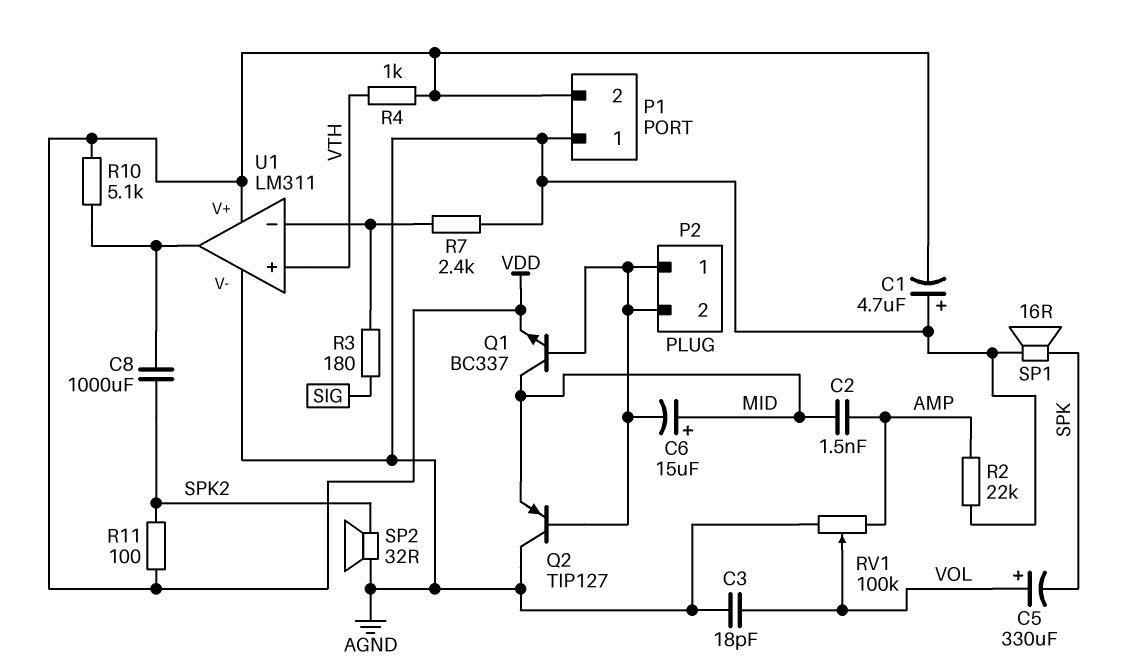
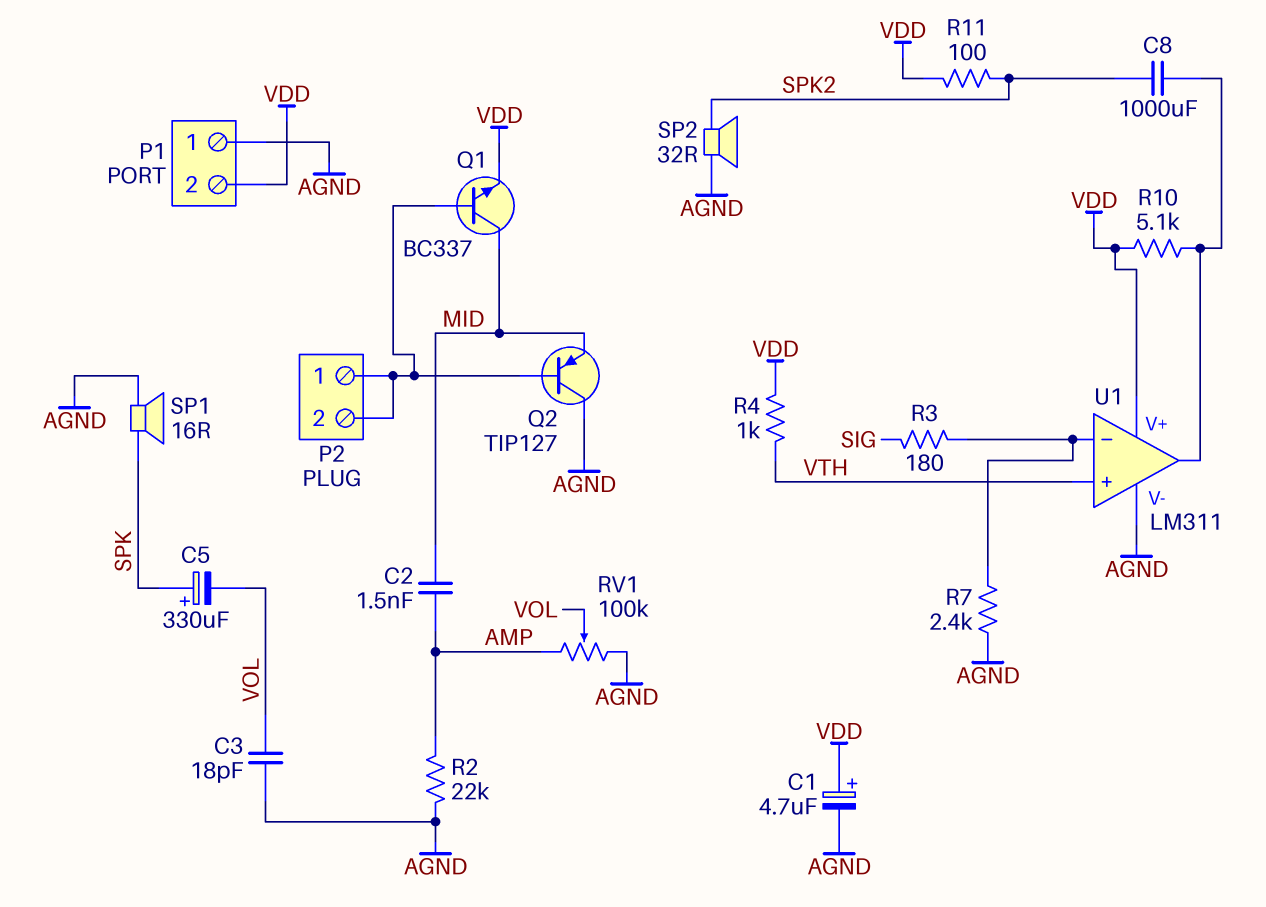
C1: 4.7uF (plus AGND, minus VDD) -> 4.7uF (plus VDD, minus AGND)
C5: 330uF (plus VOL, minus SPK) -> 330uF (plus SPK, minus VOL)
C6: 15uF (plus MID, minus P2/1) -> none

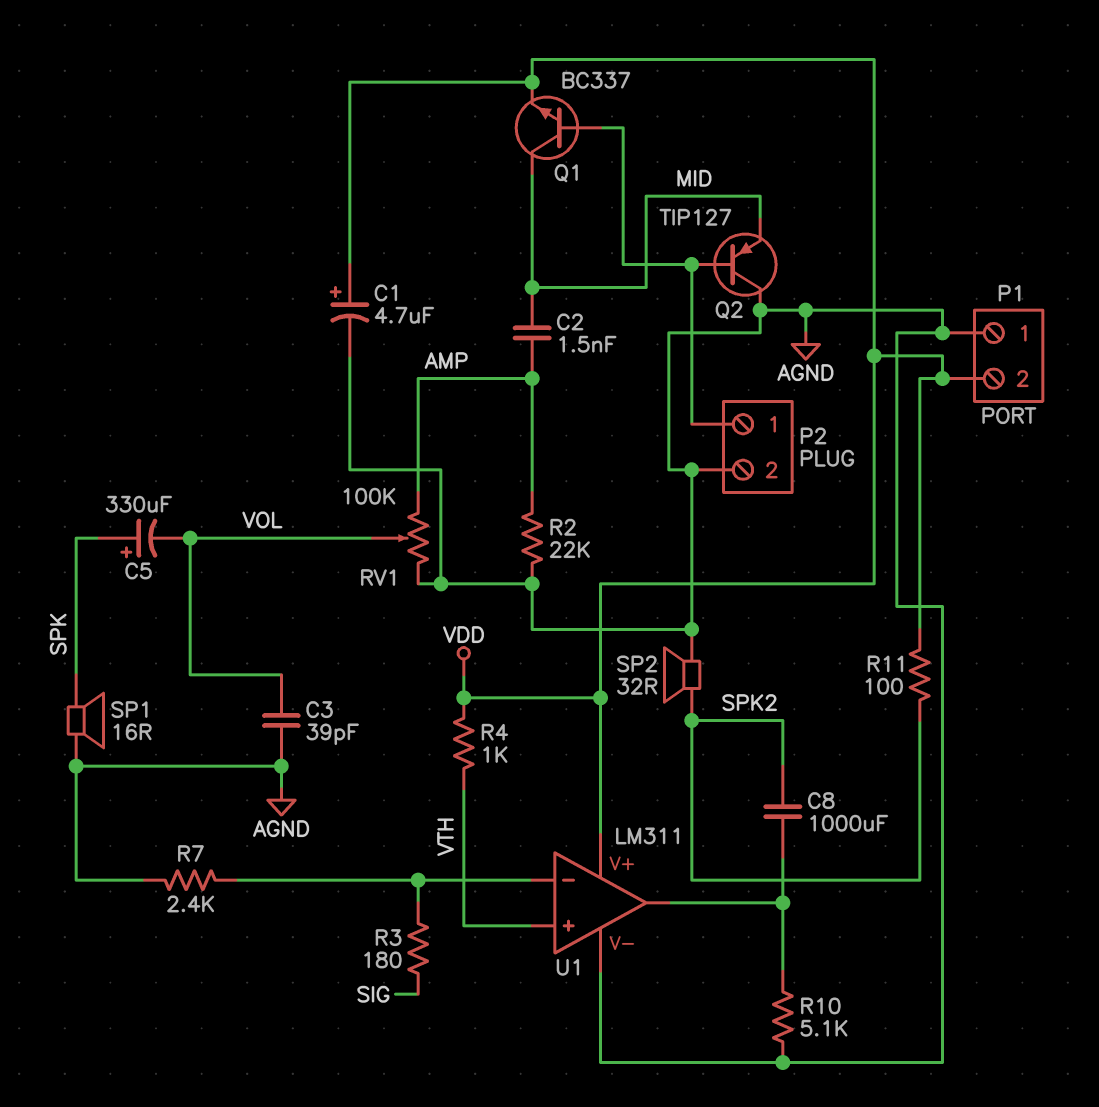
C3: 18pF (AGND, VOL) -> 39pF (AGND, VOL)
P2 pin 2: P2/1 -> AGND
R10: 5.1k (U1/out, VDD) -> 5.1k (AGND, U1/out)

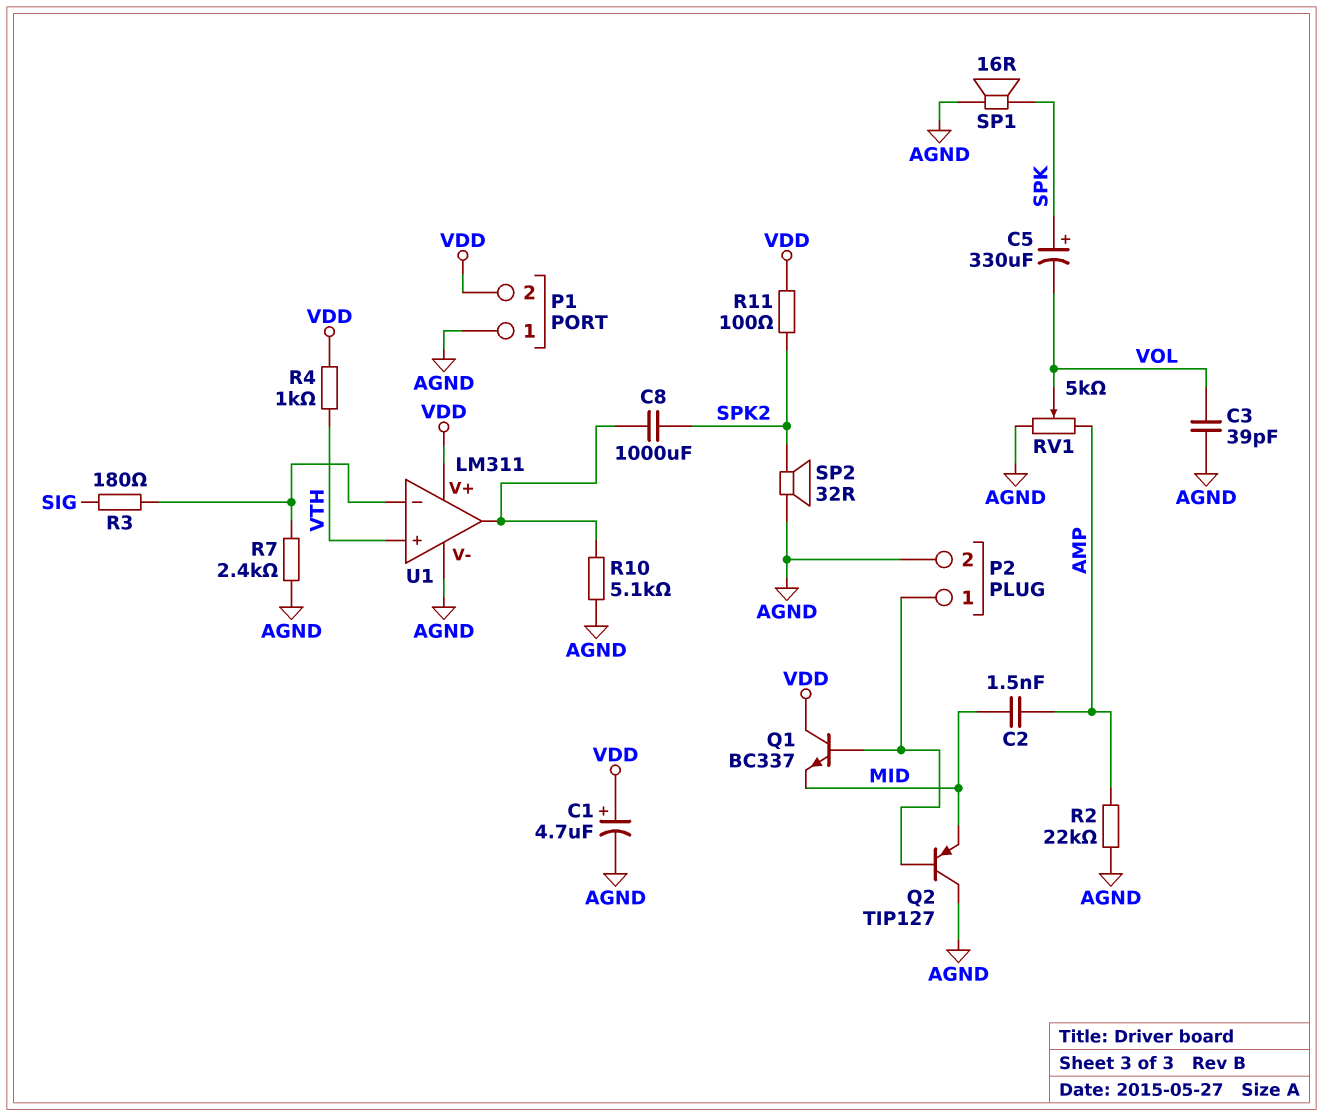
Q1: NPN BC337 (B P2/1, C MID, E VDD) -> NPN BC337 (B P2/1, C VDD, E MID)
RV1: 100k (AGND, AMP, wiper VOL) -> 5k (AGND, AMP, wiper VOL)

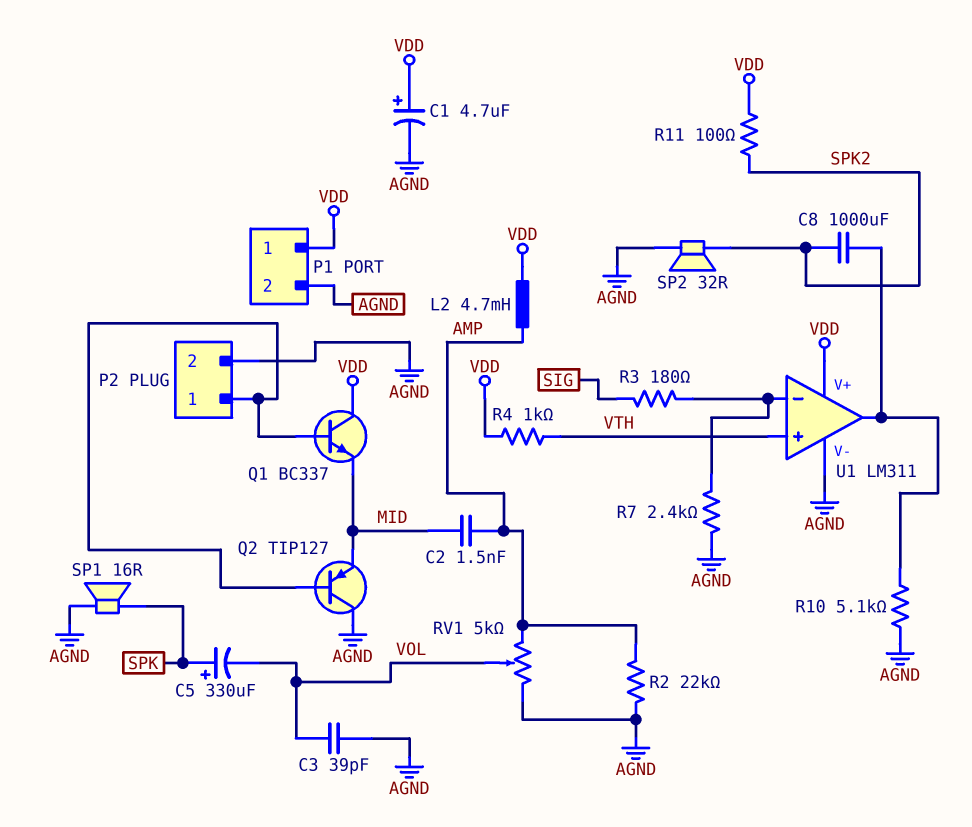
L2: none -> 4.7mH (AMP, VDD)
P1 pin 1: AGND -> VDD
P1 pin 2: VDD -> AGND

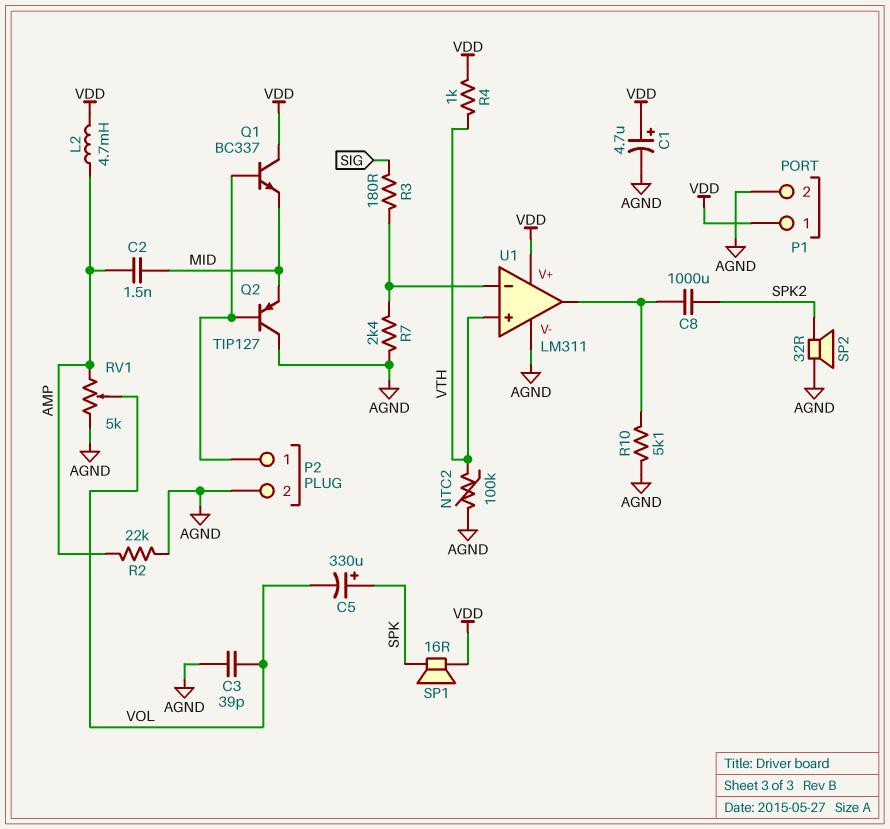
NTC2: none -> 100k (AGND, VTH)
R11: 100 (SPK2, VDD) -> none
SP1: speaker 16R (AGND, SPK) -> speaker 16R (SPK, VDD)

